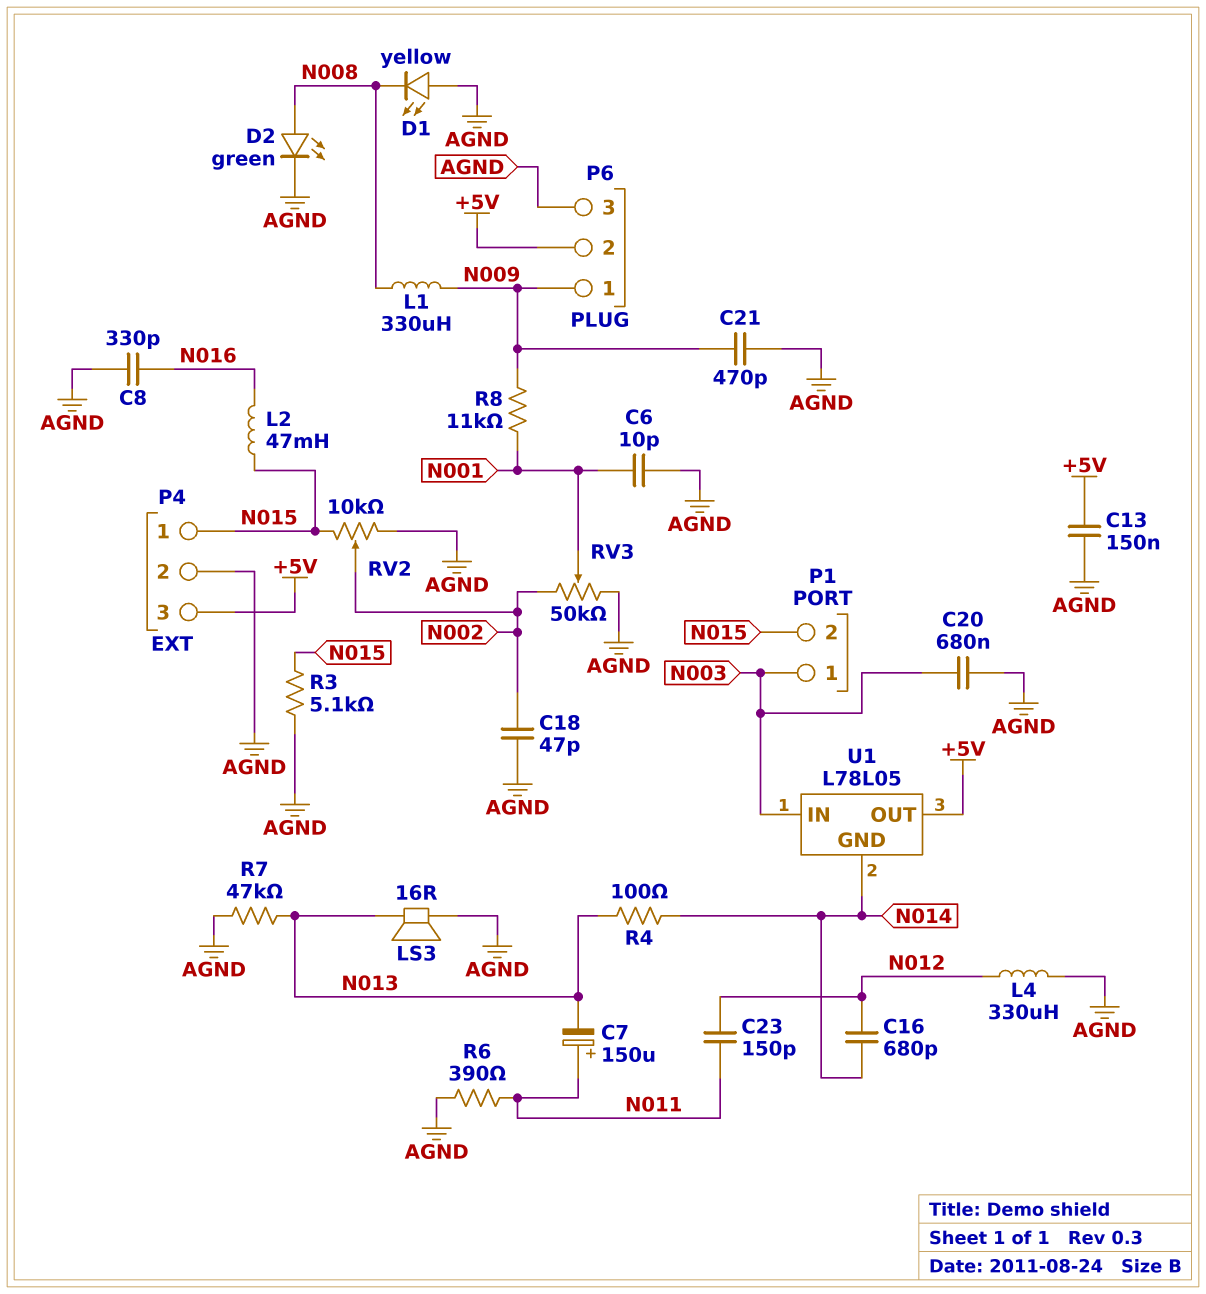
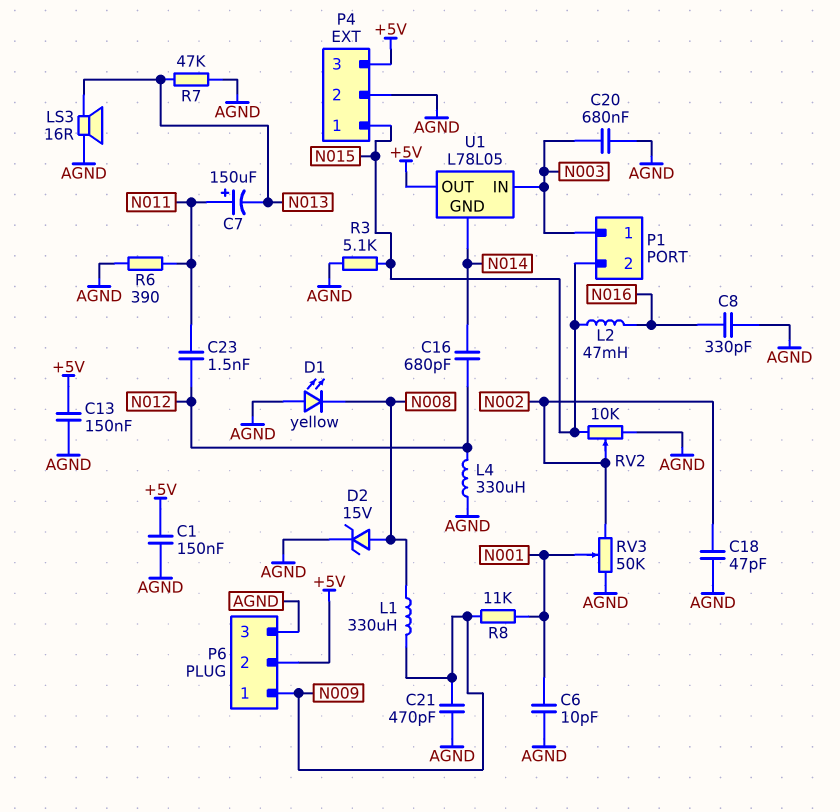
C1: none -> 150nF (+5V, AGND)
C23: 150pF (N011, N012) -> 1.5nF (N011, N012)
D2: LED green (A N008, K AGND) -> zener 15V (A N008, K AGND)
R4: 100 (N013, N014) -> none

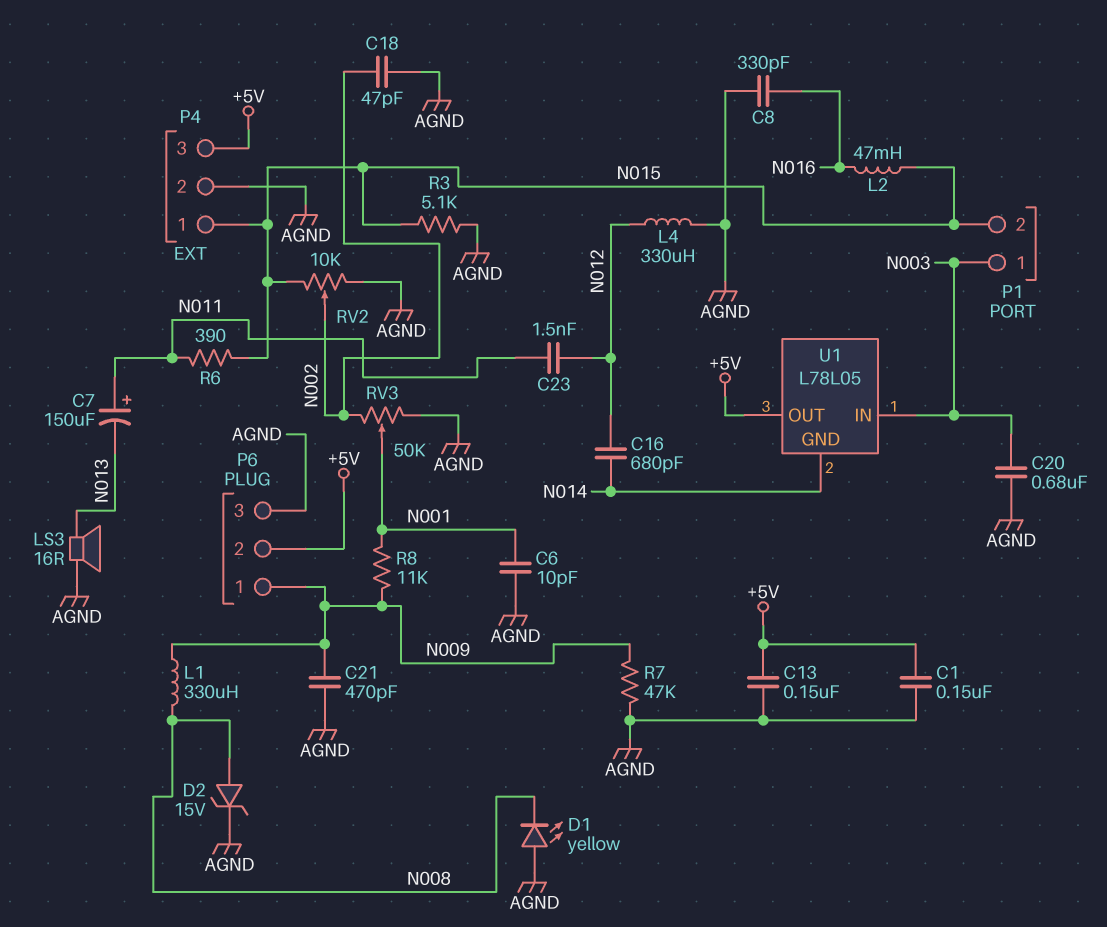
R6: 390 (AGND, N011) -> 390 (N011, N015)
R7: 47k (AGND, N013) -> 47k (AGND, N009)

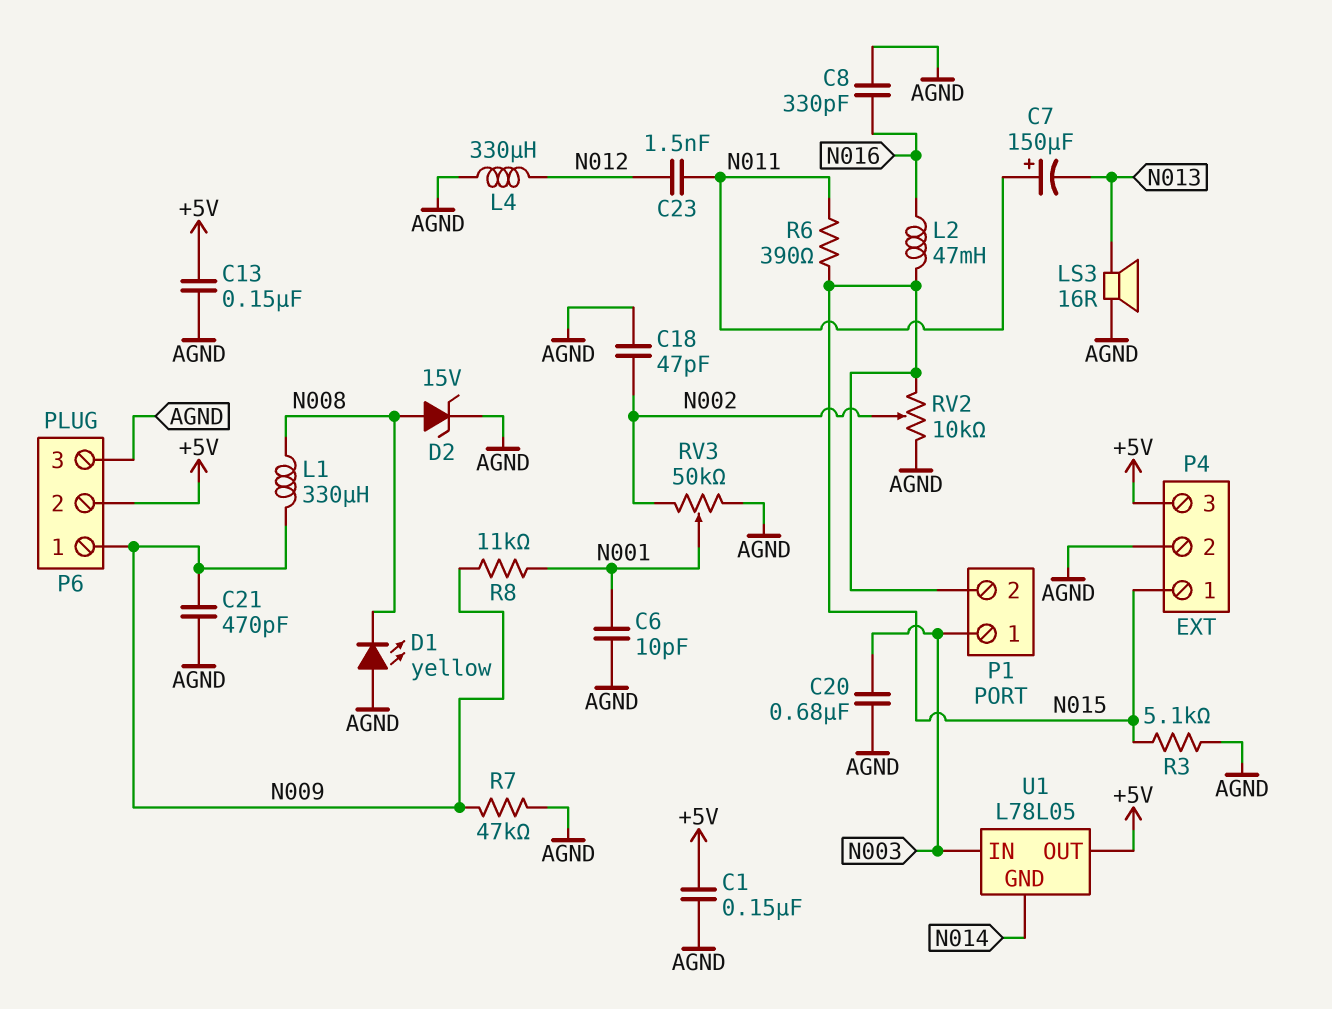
C16: 680pF (N012, N014) -> none

